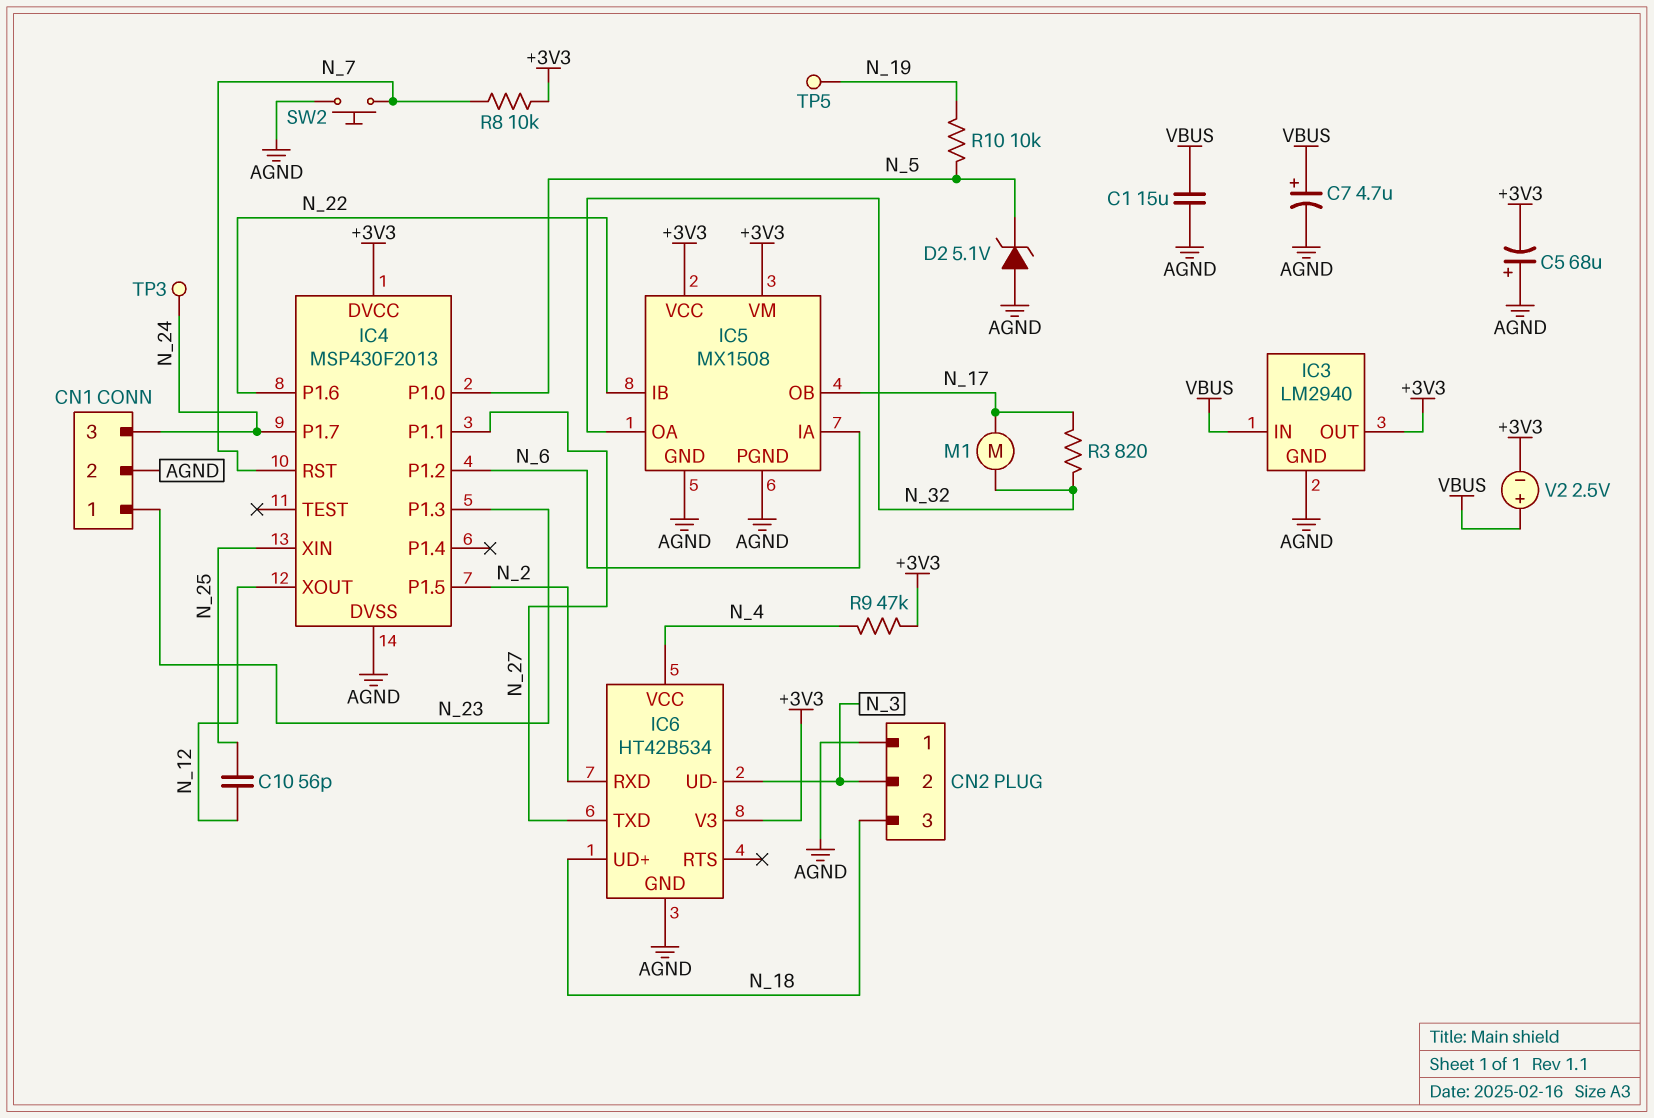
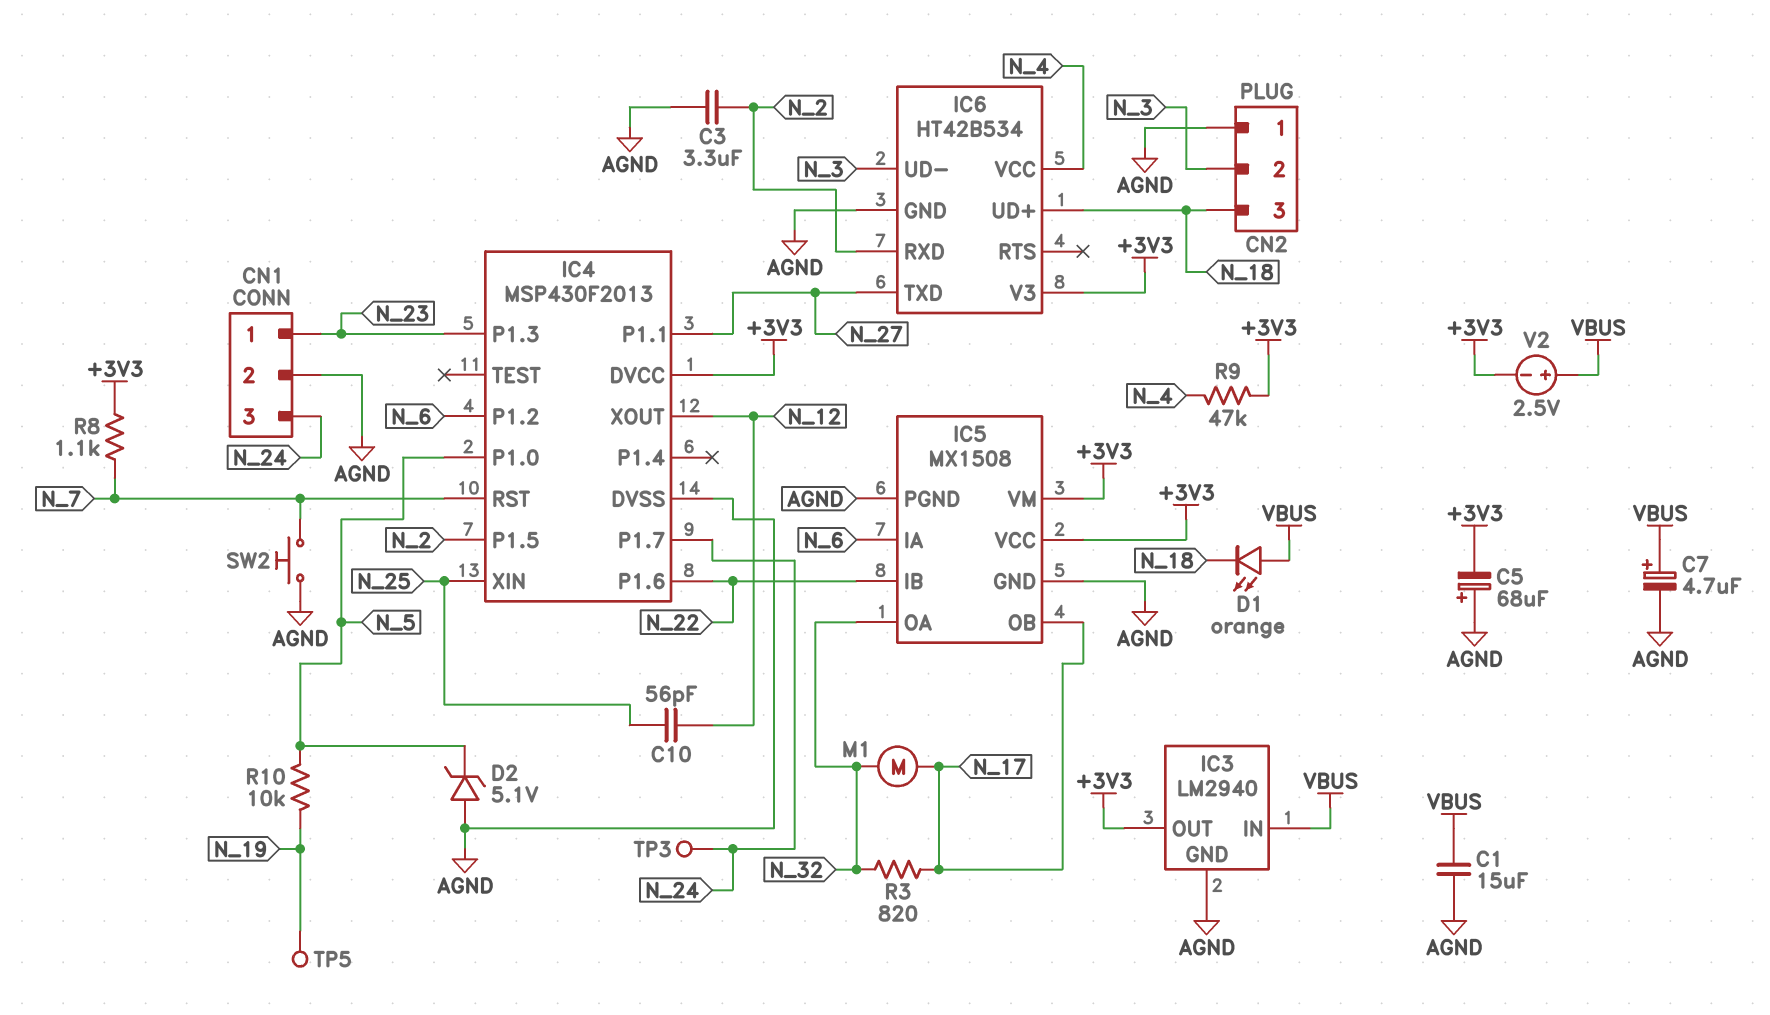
C3: none -> 3.3uF (AGND, N_2)
D1: none -> LED orange (A VBUS, K N_18)
R8: 10k (+3V3, N_7) -> 1.1k (+3V3, N_7)

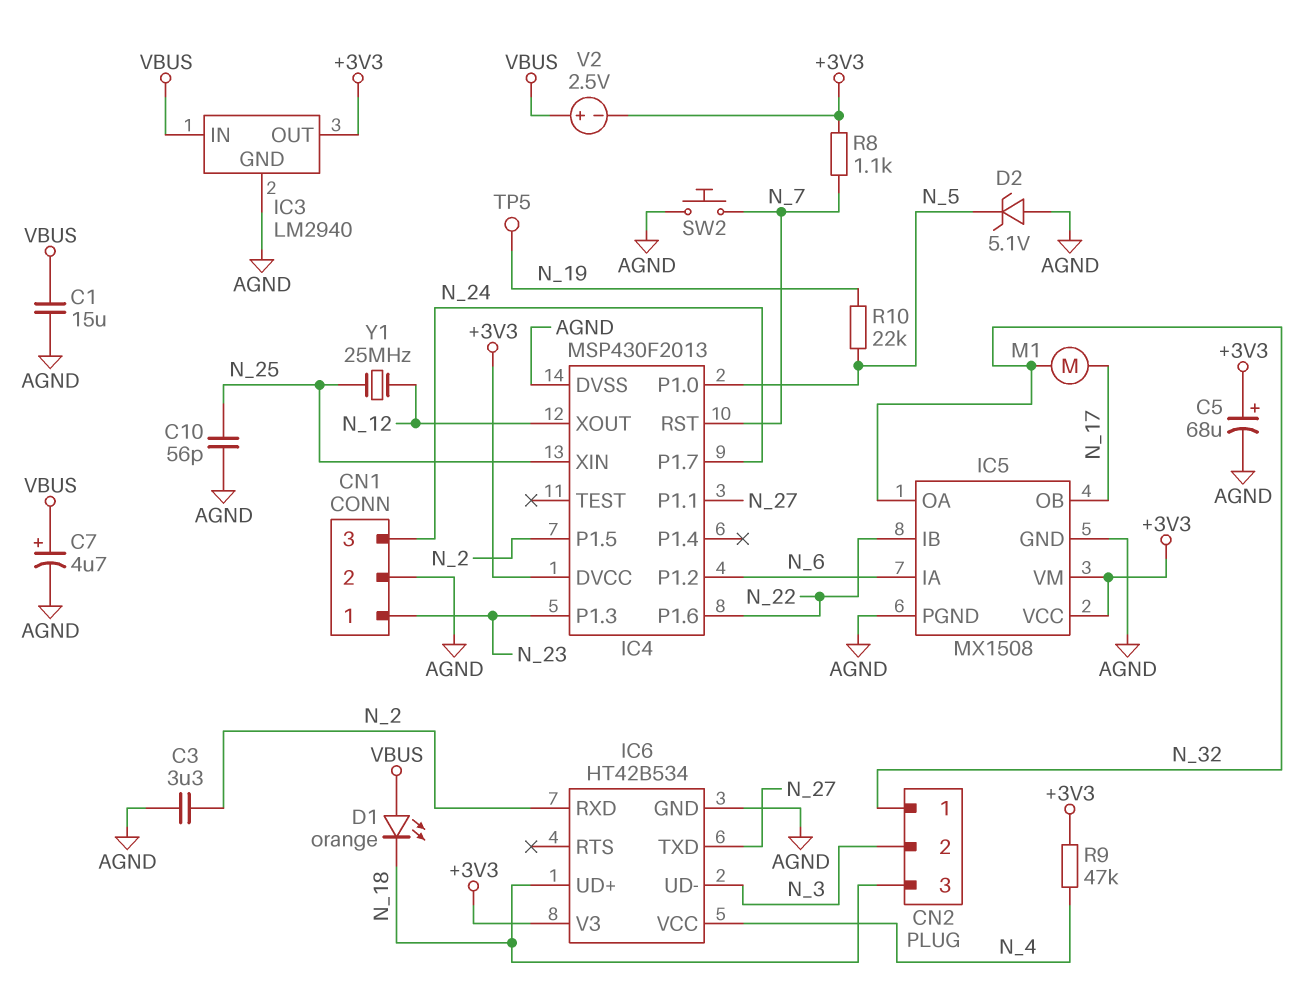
C5: 68uF (plus AGND, minus +3V3) -> 68uF (plus +3V3, minus AGND)
C10: 56pF (N_12, N_25) -> 56pF (AGND, N_25)
CN2 pin 1: AGND -> N_32
R3: 820 (N_17, N_32) -> none
R10: 10k (N_5, N_19) -> 22k (N_5, N_19)
TP3: test point (N_24) -> none
Y1: none -> 25MHz (N_12, N_25)

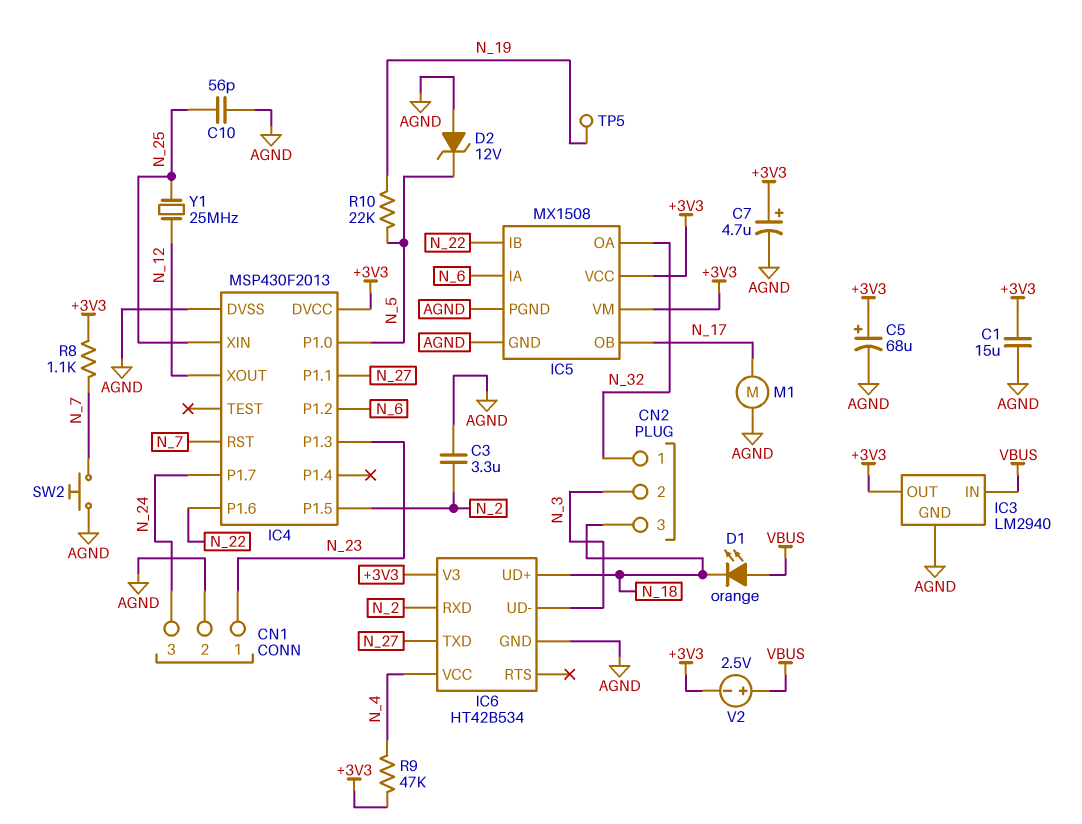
C1: 15uF (AGND, VBUS) -> 15uF (+3V3, AGND)
C7: 4.7uF (plus VBUS, minus AGND) -> 4.7uF (plus +3V3, minus AGND)
D2: zener 5.1V (A AGND, K N_5) -> zener 12V (A AGND, K N_5)
M1: motor (N_17, N_32) -> motor (AGND, N_17)

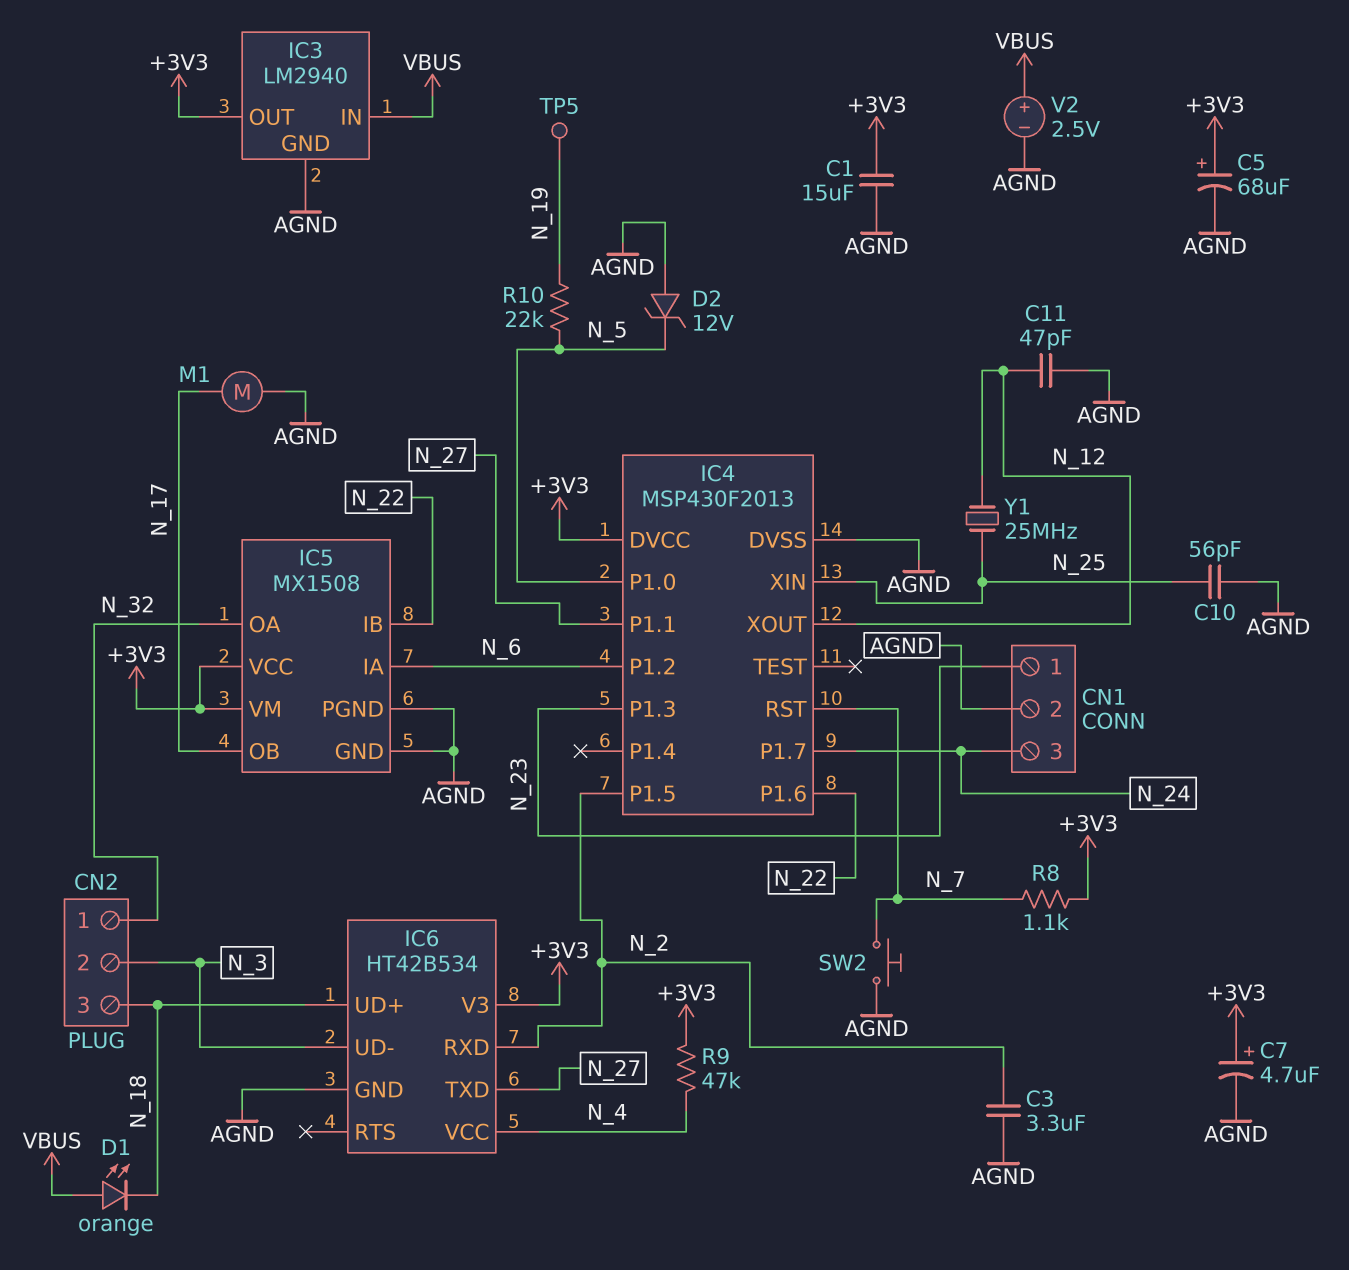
C11: none -> 47pF (AGND, N_12)
V2: 2.5V (plus VBUS, minus +3V3) -> 2.5V (plus VBUS, minus AGND)

